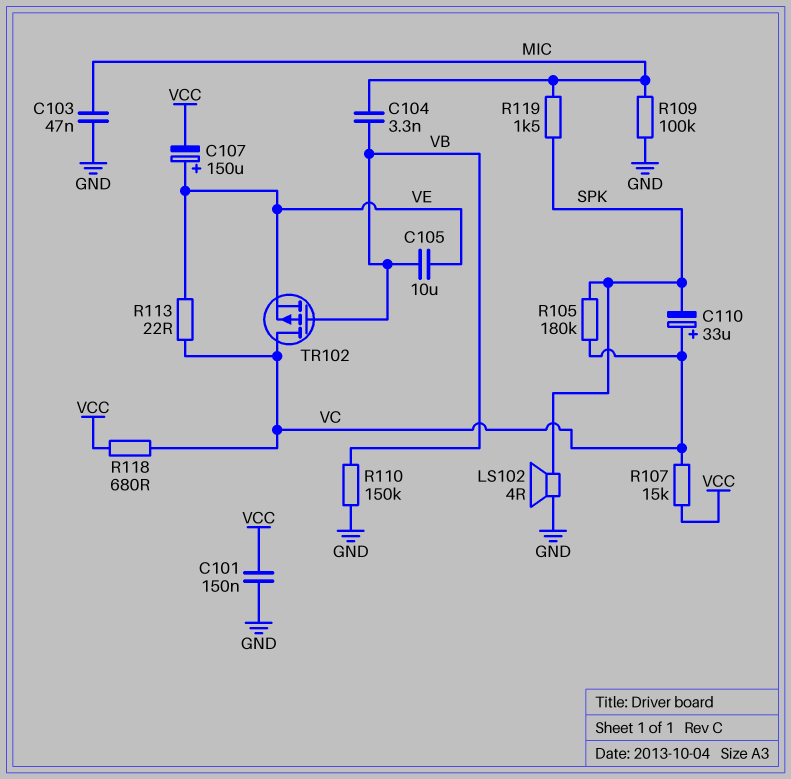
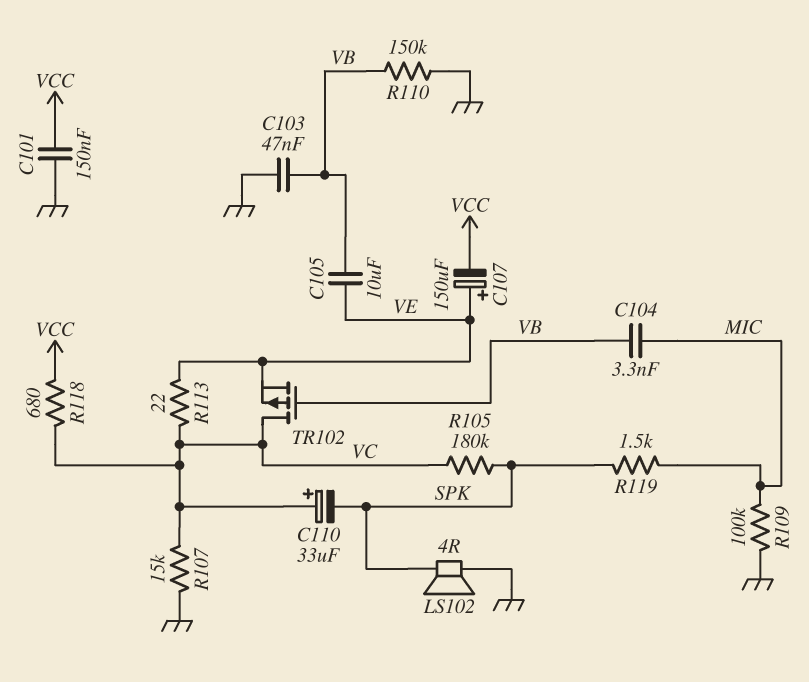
C103: 47nF (GND, MIC) -> 47nF (GND, VB)
R107: 15k (VC, VCC) -> 15k (GND, VC)

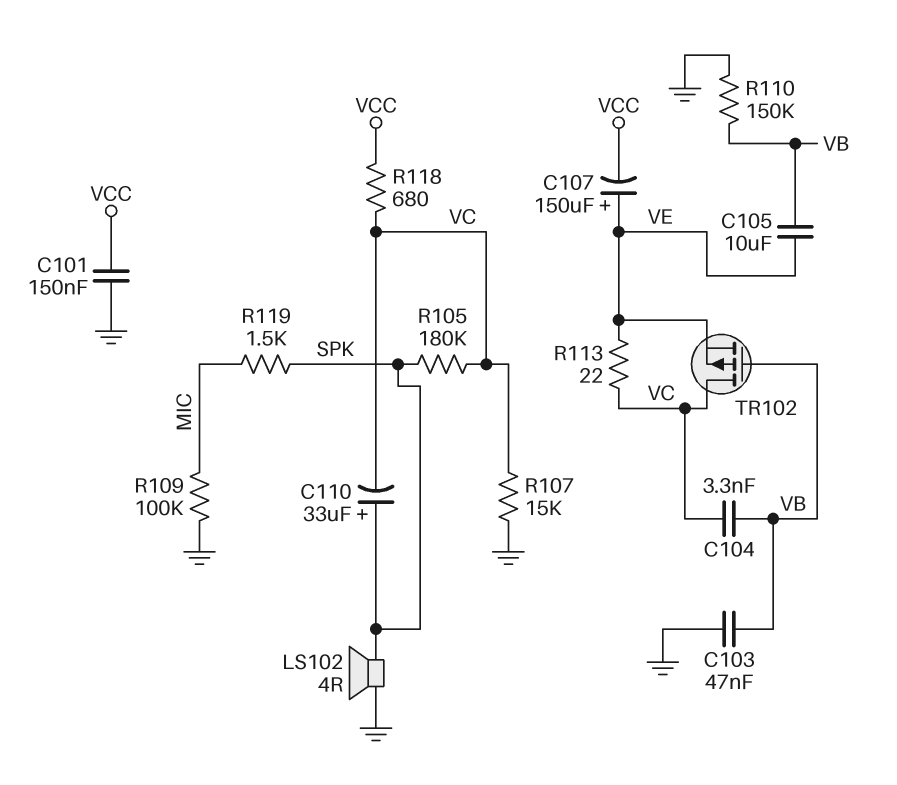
C104: 3.3nF (MIC, VB) -> 3.3nF (VB, VC)
C110: 33uF (plus VC, minus SPK) -> 33uF (plus SPK, minus VC)

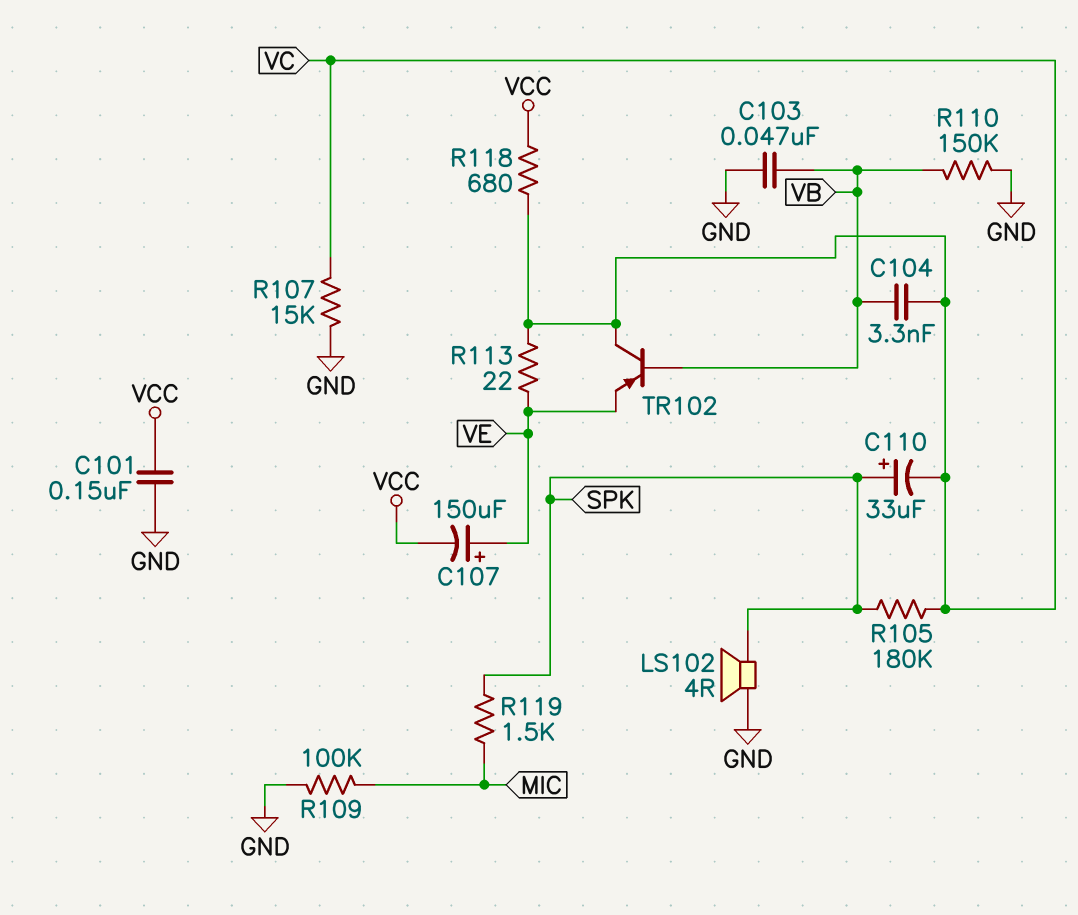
C105: 10uF (VB, VE) -> none
TR102: PMOS (G VB, D VC, S VE) -> PNP (B VB, C VC, E VE)

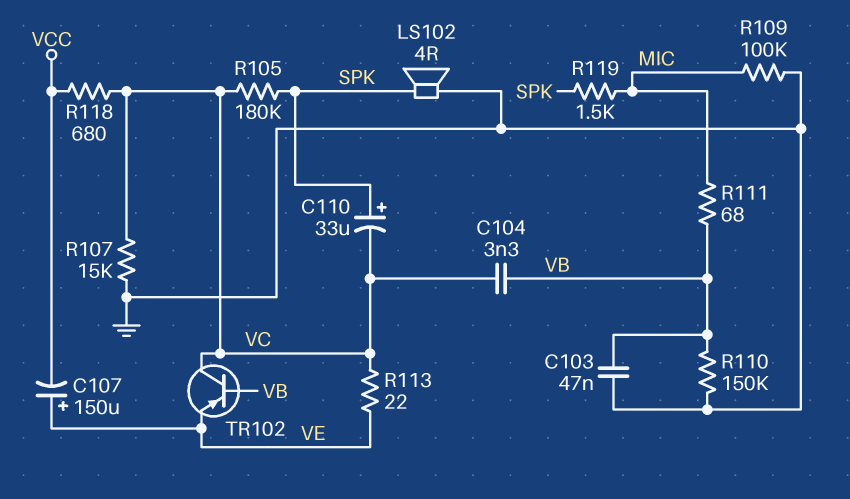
C101: 150nF (GND, VCC) -> none
R111: none -> 68 (MIC, VB)

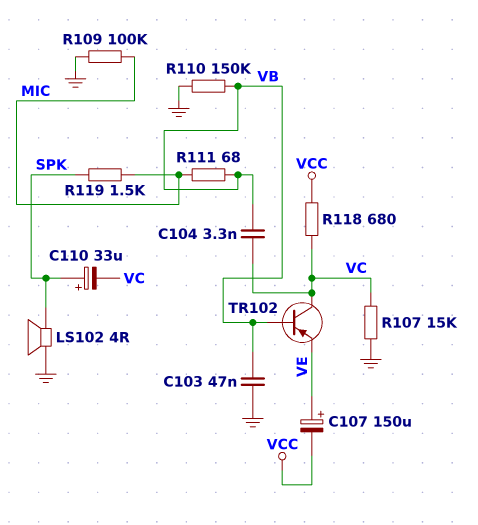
R105: 180k (SPK, VC) -> none
R113: 22 (VC, VE) -> none

